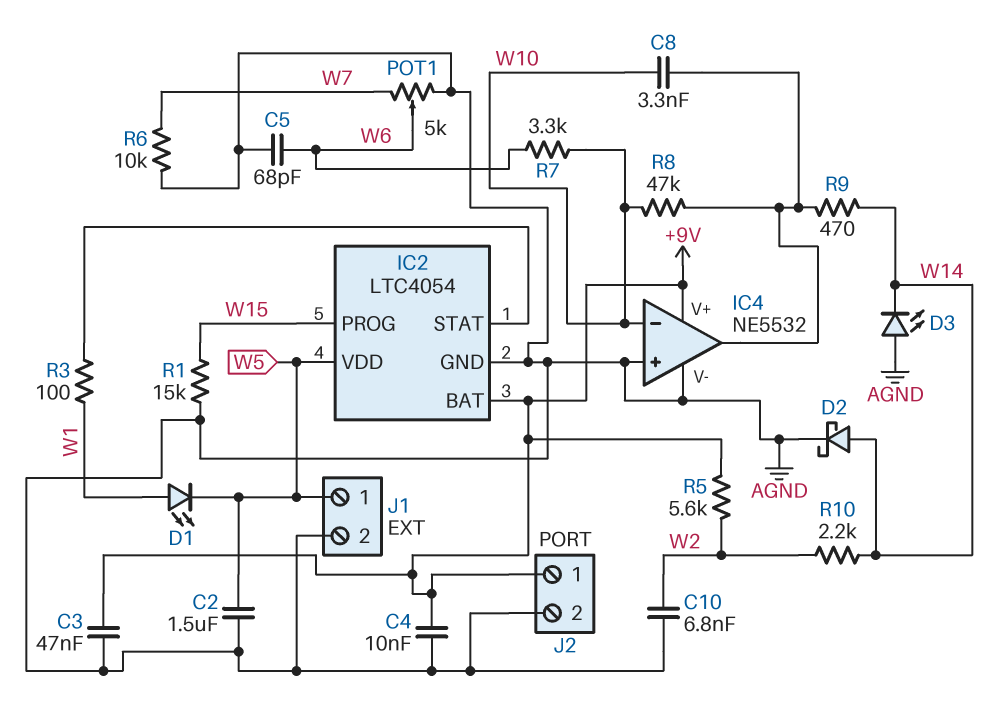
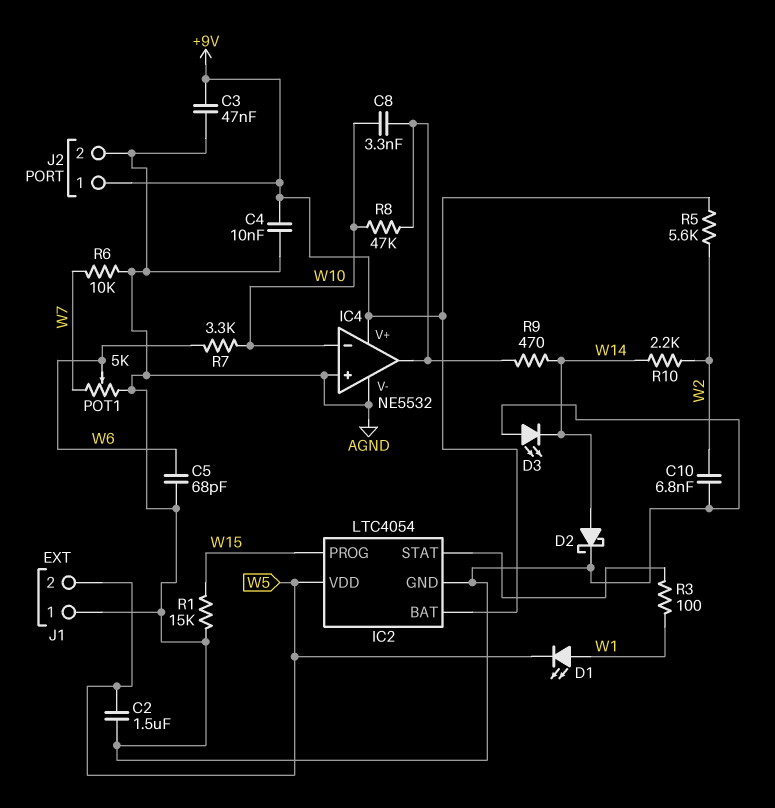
J1 pin 1: W5 -> AGND
J1 pin 2: AGND -> W5

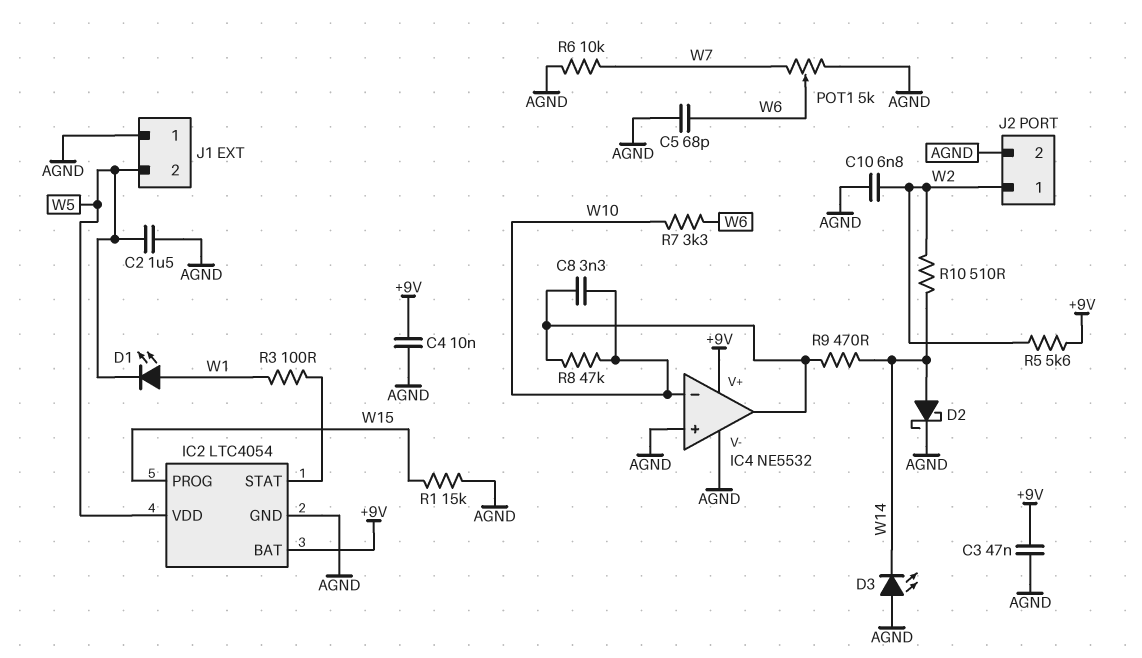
J2 pin 1: +9V -> W2
R10: 2.2k (W2, W14) -> 510 (W2, W14)

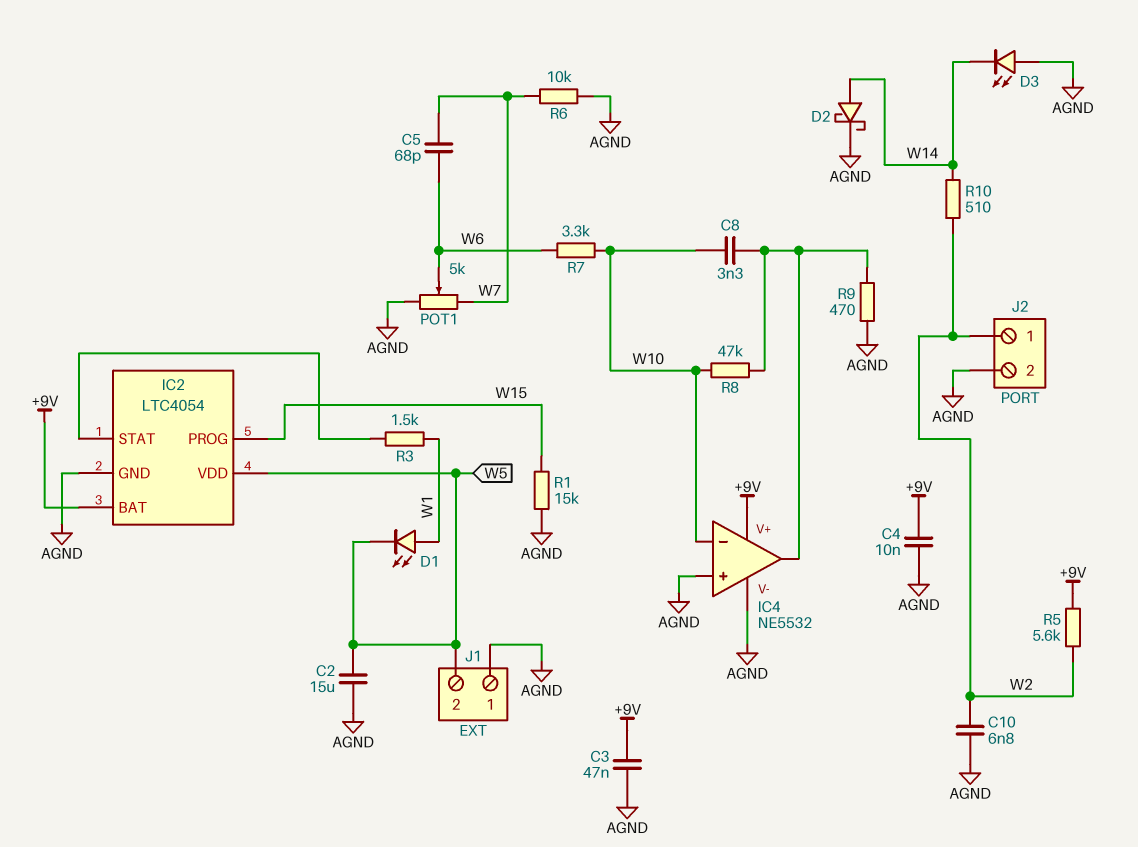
C2: 1.5uF (AGND, W5) -> 15uF (AGND, W5)
C5: 68pF (AGND, W6) -> 68pF (W6, W7)
R3: 100 (IC2/STAT, W1) -> 1.5k (IC2/STAT, W1)
R9: 470 (IC4/out, W14) -> 470 (AGND, IC4/out)

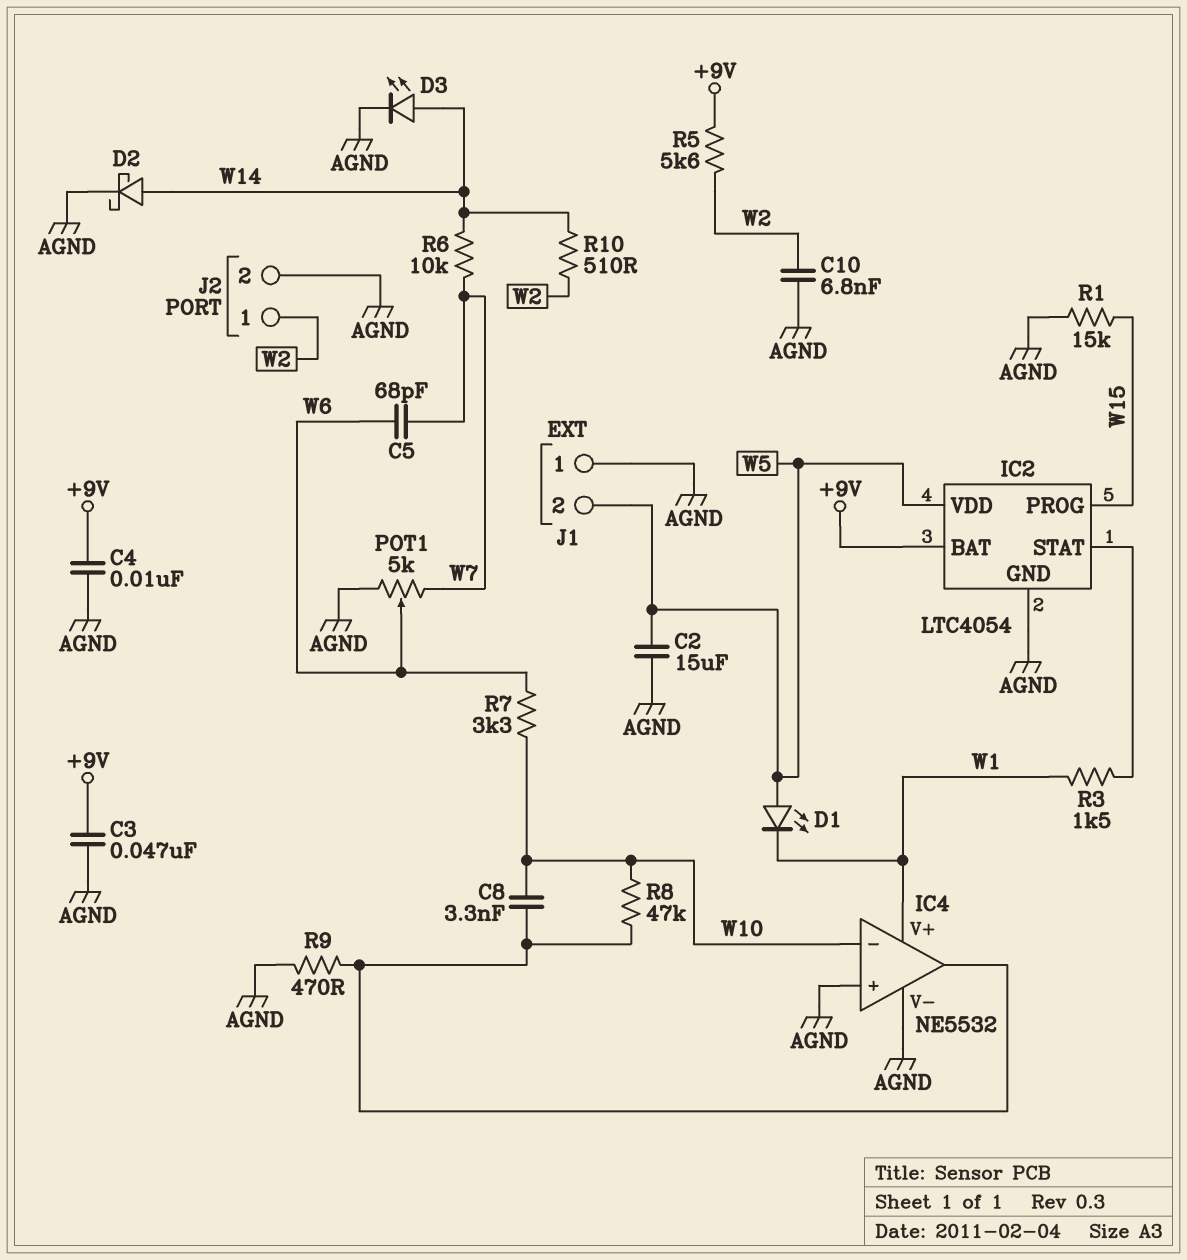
D1: LED (A W1, K W5) -> LED (A W5, K W1)
D3: LED (A AGND, K W14) -> LED (A W14, K AGND)
IC4 pin V+: +9V -> W1
R6: 10k (AGND, W7) -> 10k (W7, W14)

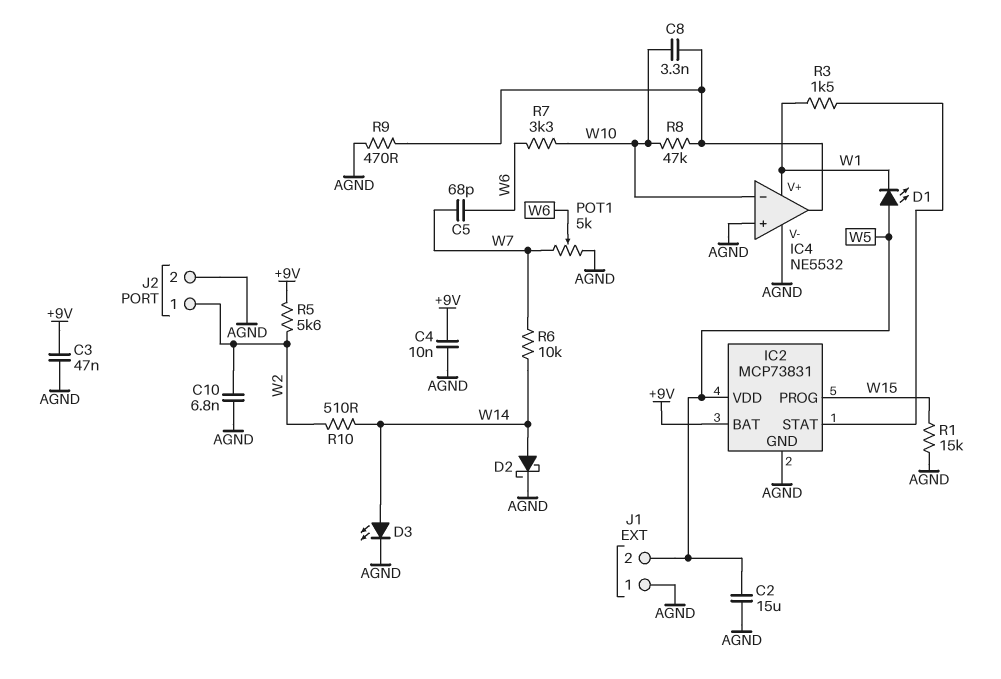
IC2: LTC4054 -> MCP73831

